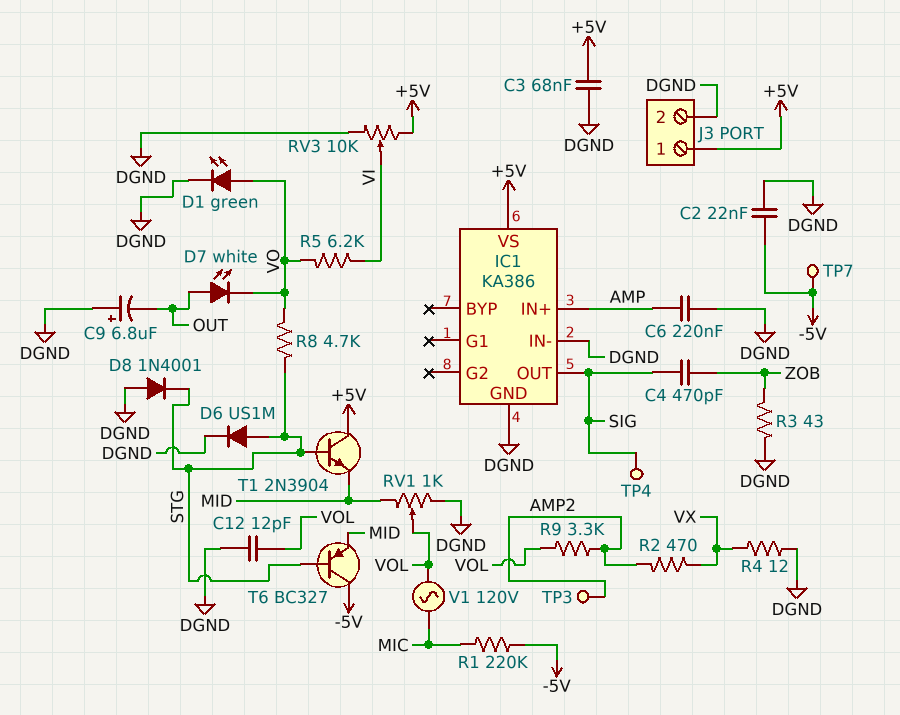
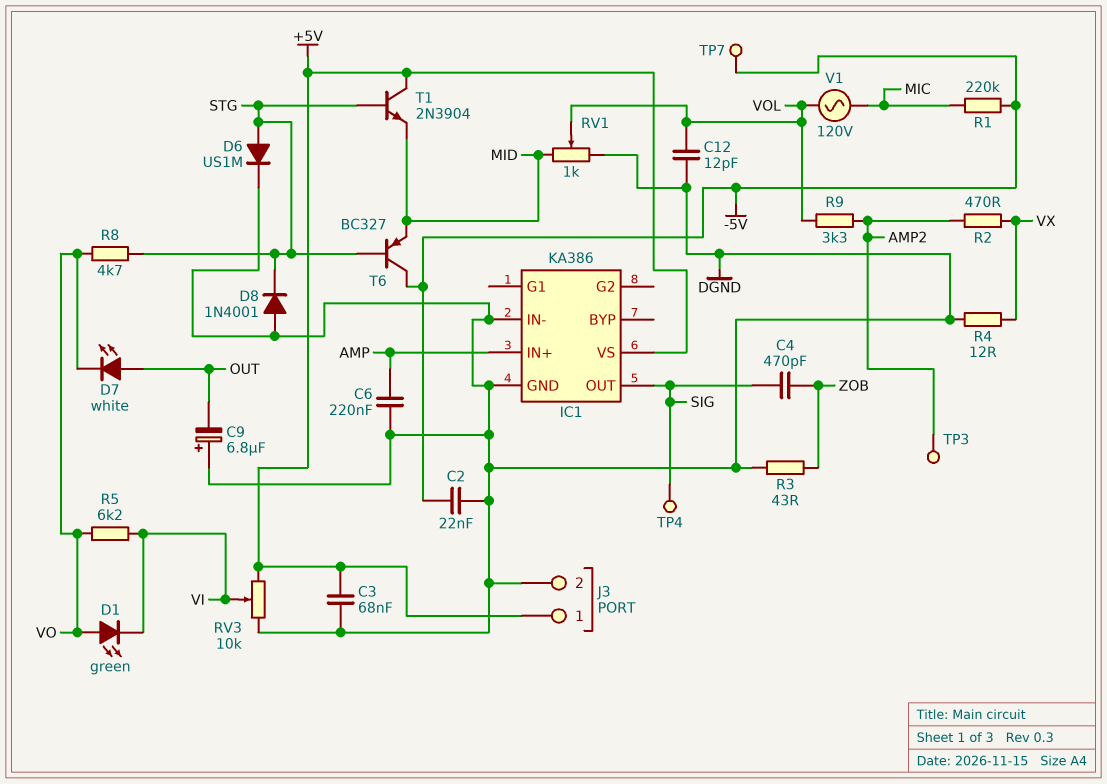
D1: LED green (A VO, K DGND) -> LED green (A VO, K VI)

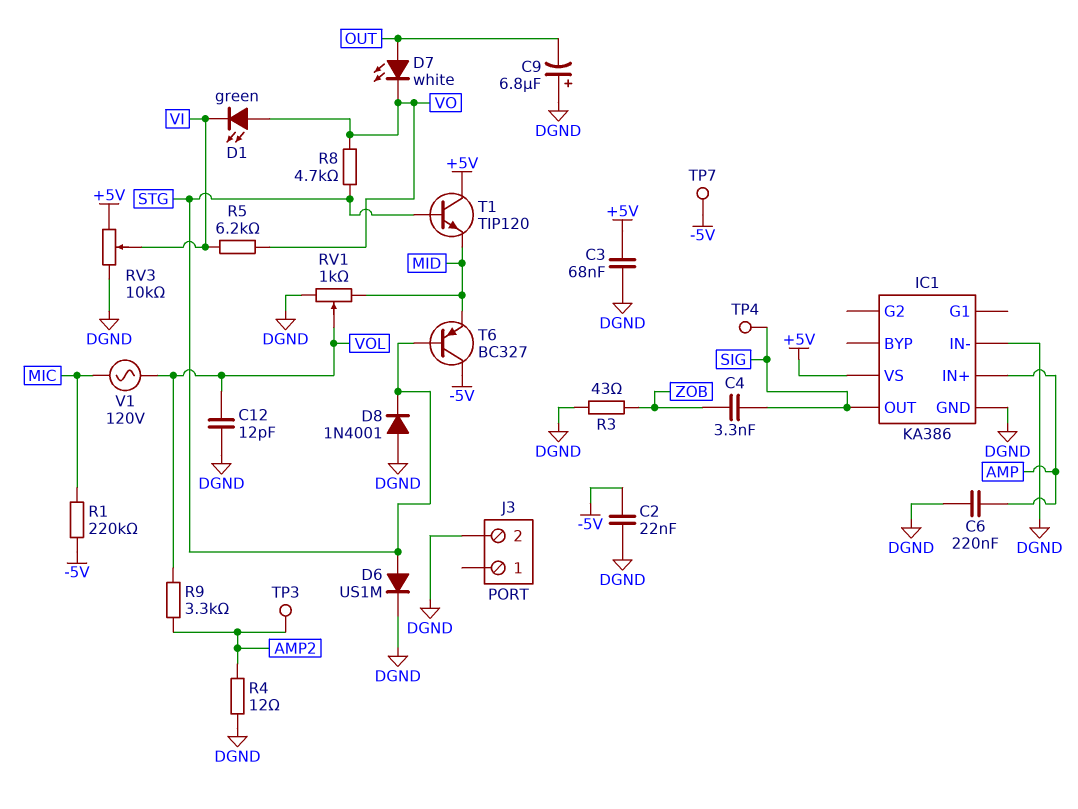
C4: 470pF (SIG, ZOB) -> 3.3nF (SIG, ZOB)
J3 pin 1: +5V -> none
R2: 470 (AMP2, VX) -> none
R4: 12 (DGND, VX) -> 12 (AMP2, DGND)
T1: NPN 2N3904 (B STG, C +5V, E MID) -> NPN TIP120 (B STG, C +5V, E MID)

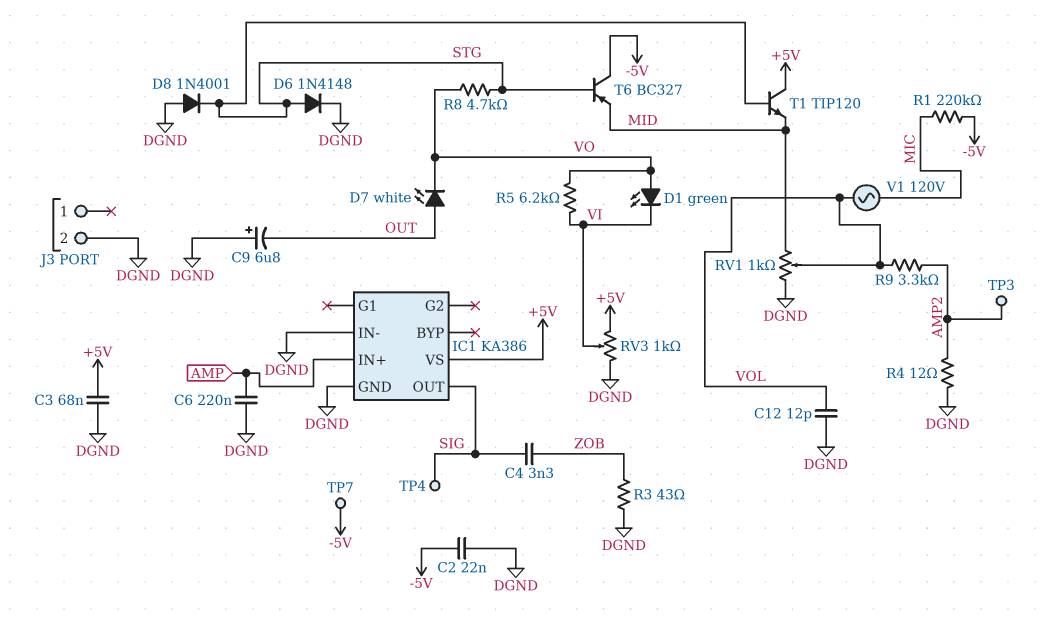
D6: diode US1M (A STG, K DGND) -> diode 1N4148 (A STG, K DGND)
RV3: 10k (+5V, DGND, wiper VI) -> 1k (+5V, DGND, wiper VI)

